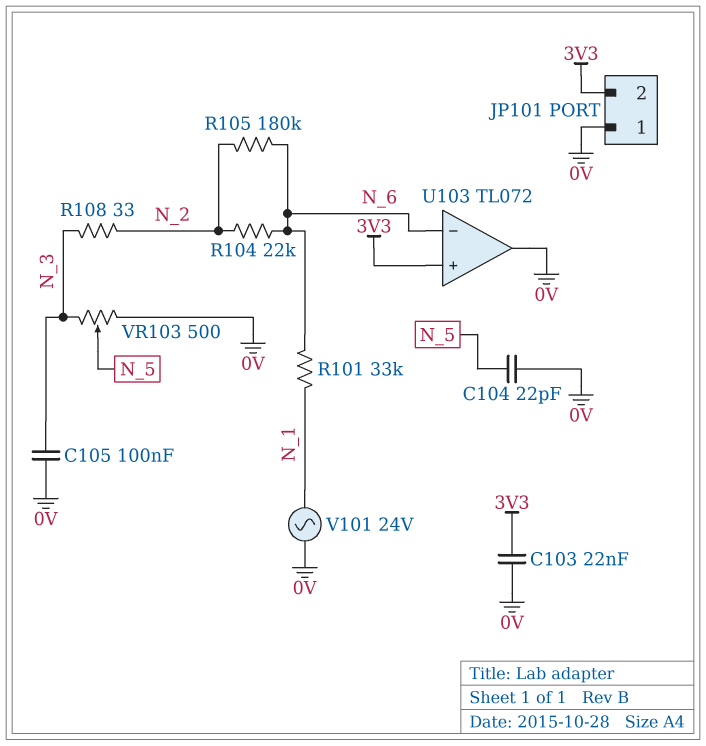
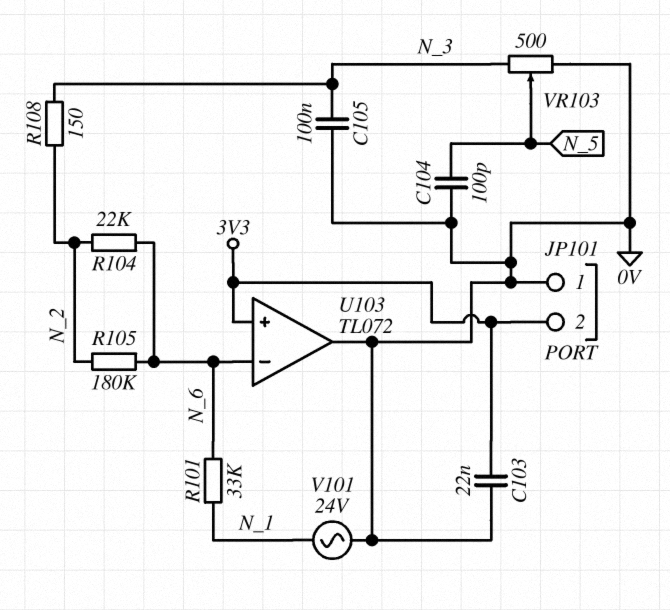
C104: 22pF (0V, N_5) -> 100pF (0V, N_5)
R108: 33 (N_2, N_3) -> 150 (N_2, N_3)

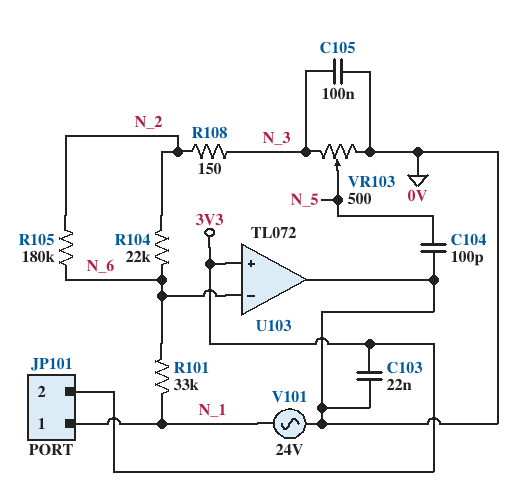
JP101 pin 1: 0V -> N_1

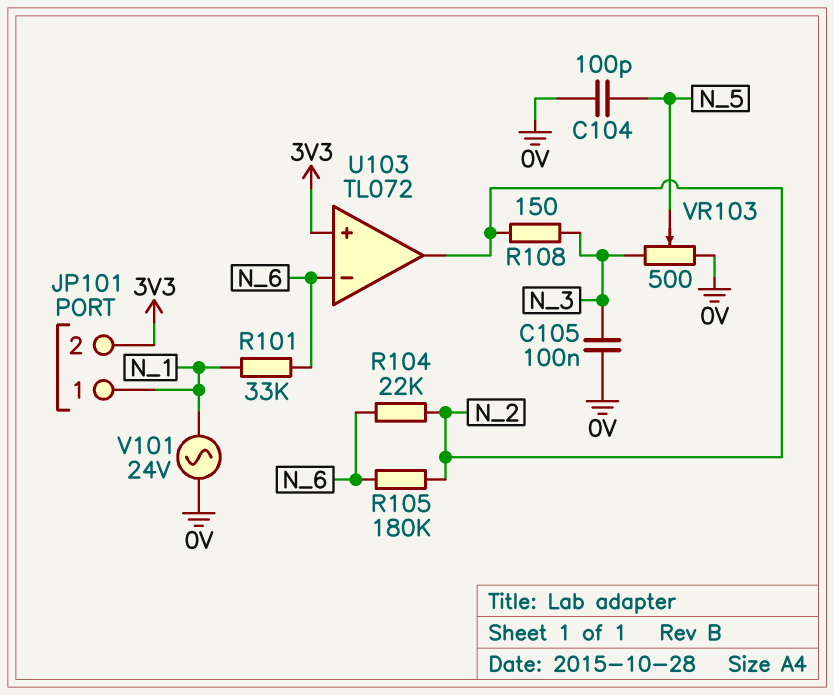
C103: 22nF (0V, 3V3) -> none
U103 pin out: 0V -> N_2

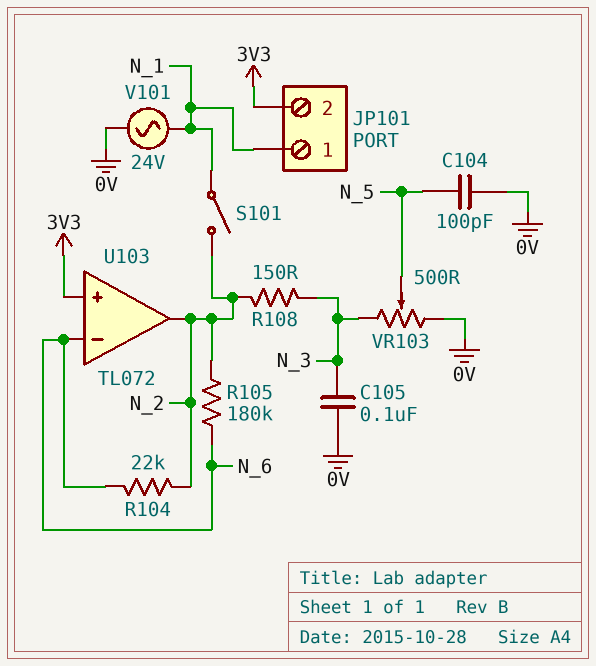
R101: 33k (N_1, N_6) -> none
S101: none -> switch (N_1, N_2)

